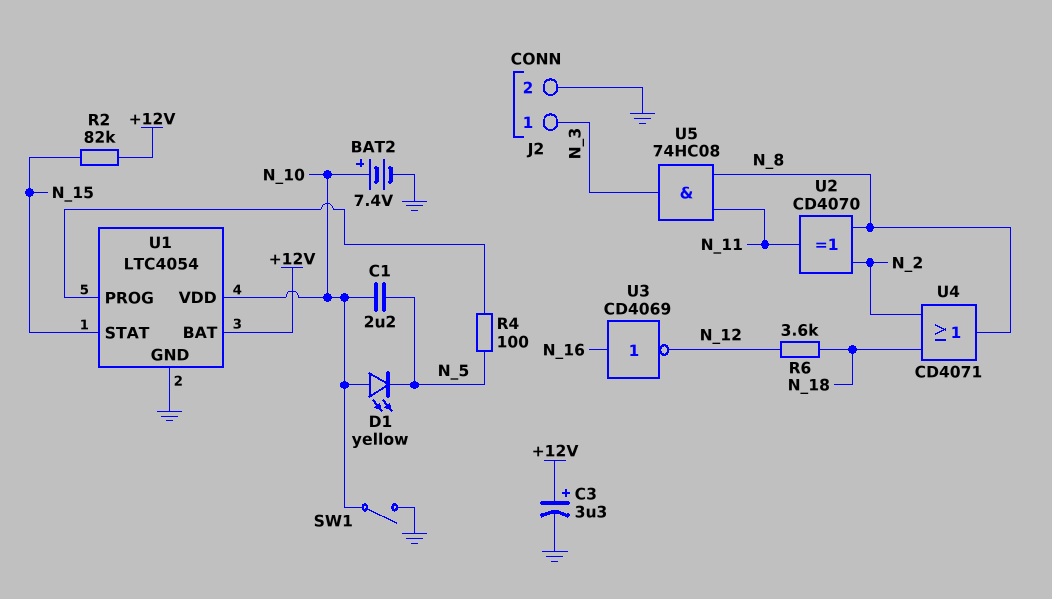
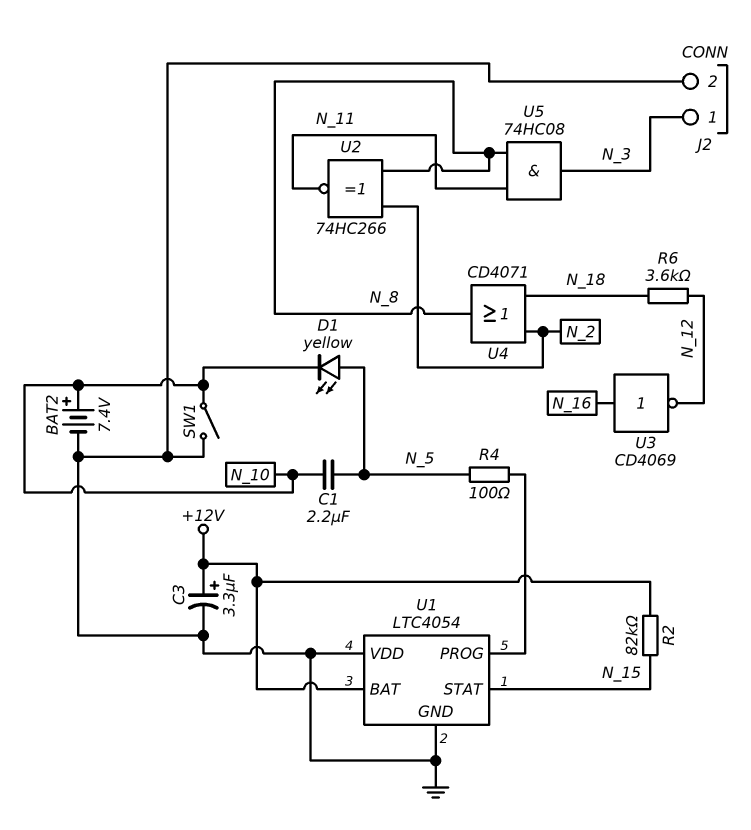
D1: LED yellow (A N_10, K N_5) -> LED yellow (A N_5, K N_10)
U1 pin VDD: N_10 -> GND
U2: XOR CD4070 (in N_2, in N_8, out N_11) -> XNOR 74HC266 (in N_2, in N_8, out N_11)

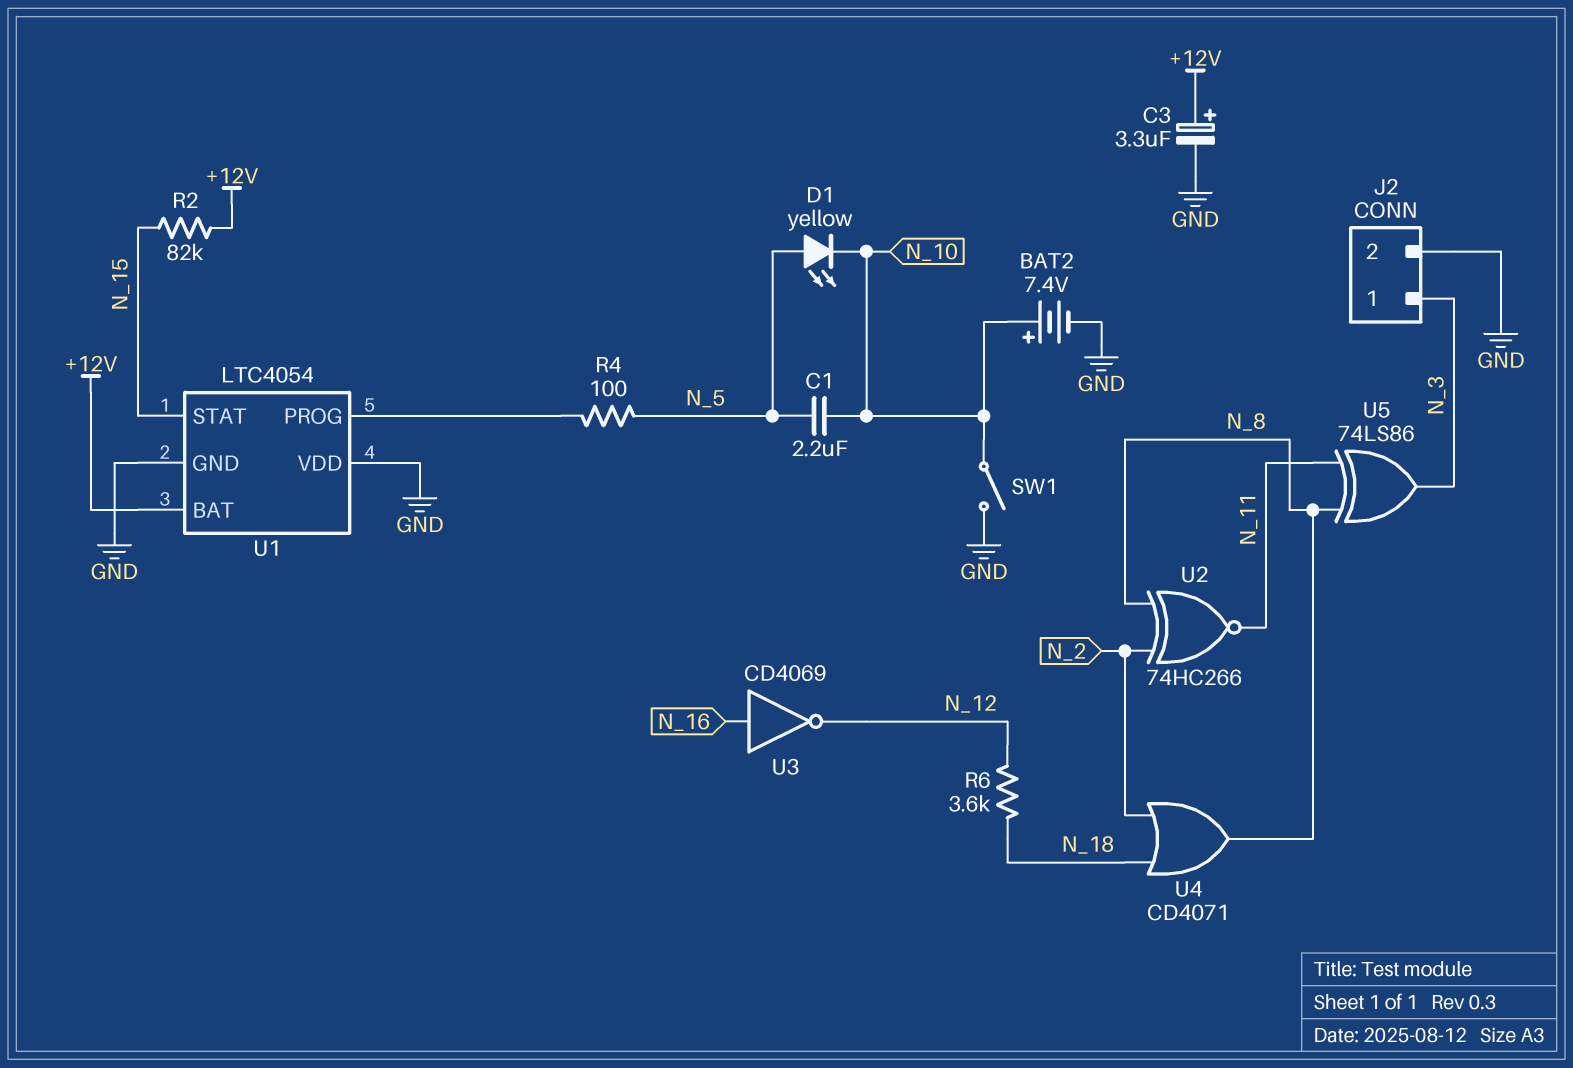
U5: AND 74HC08 (in N_8, in N_11, out N_3) -> XOR 74LS86 (in N_8, in N_11, out N_3)

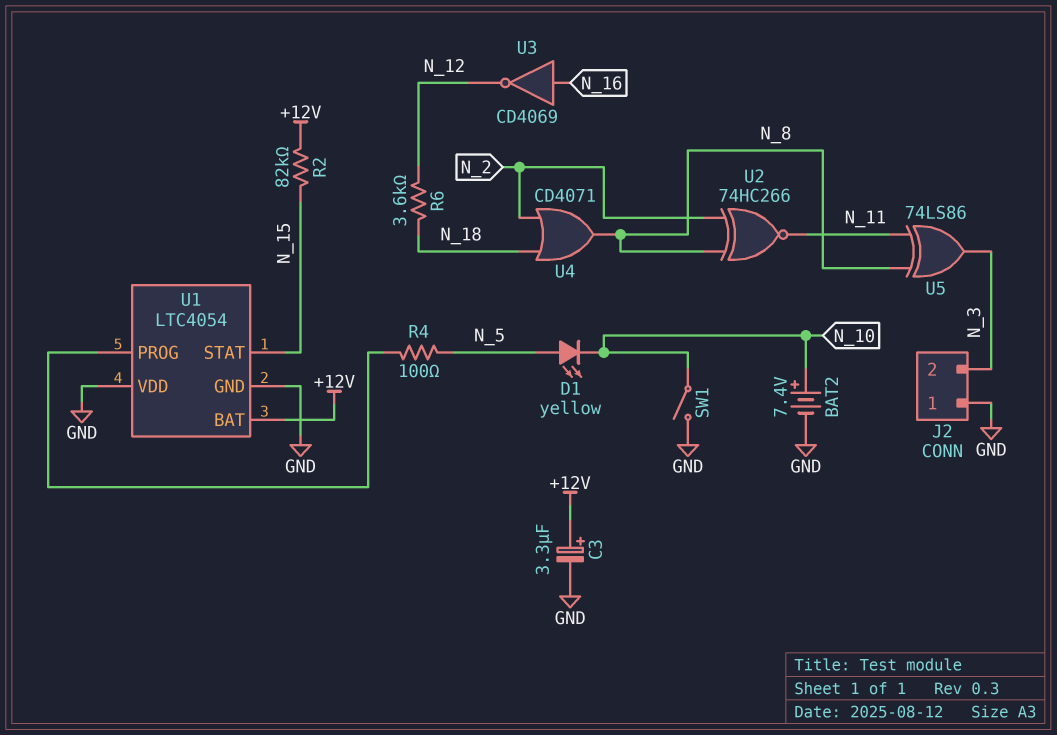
C1: 2.2uF (N_5, N_10) -> none
J2 pin 1: N_3 -> GND
J2 pin 2: GND -> N_3

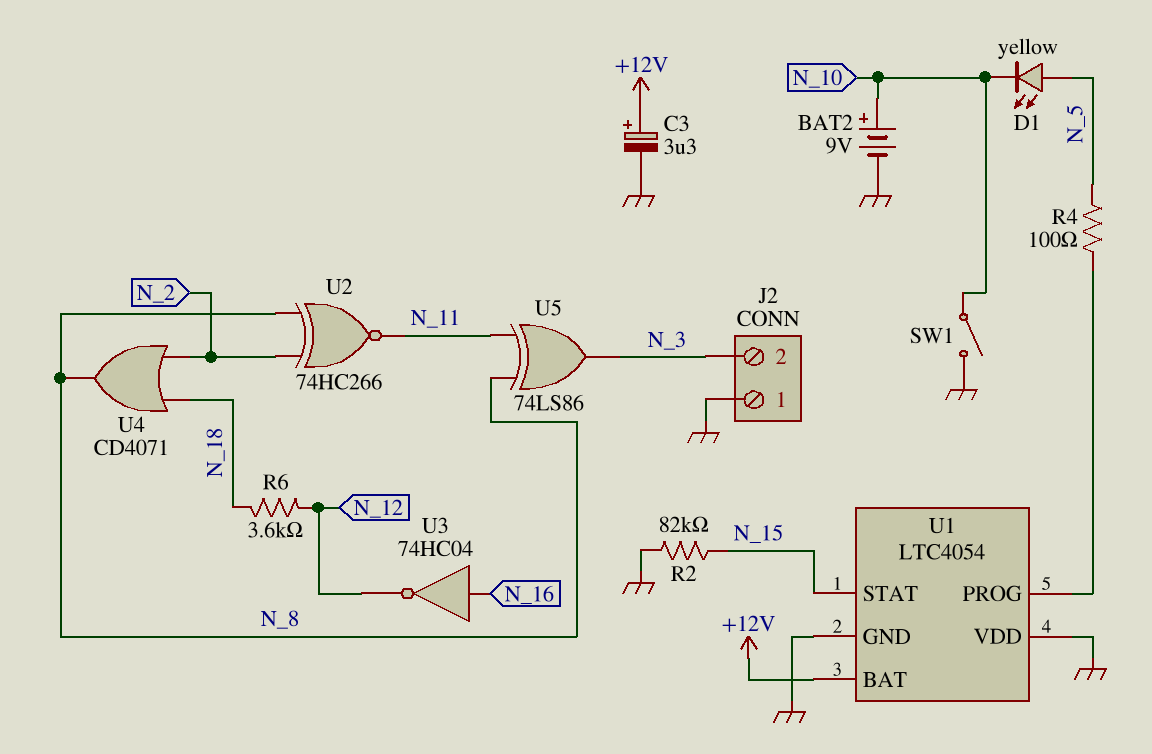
BAT2: 7.4V (plus N_10, minus GND) -> 9V (plus N_10, minus GND)
R2: 82k (+12V, N_15) -> 82k (GND, N_15)
U3: NOT CD4069 (in N_16, out N_12) -> NOT 74HC04 (in N_16, out N_12)

